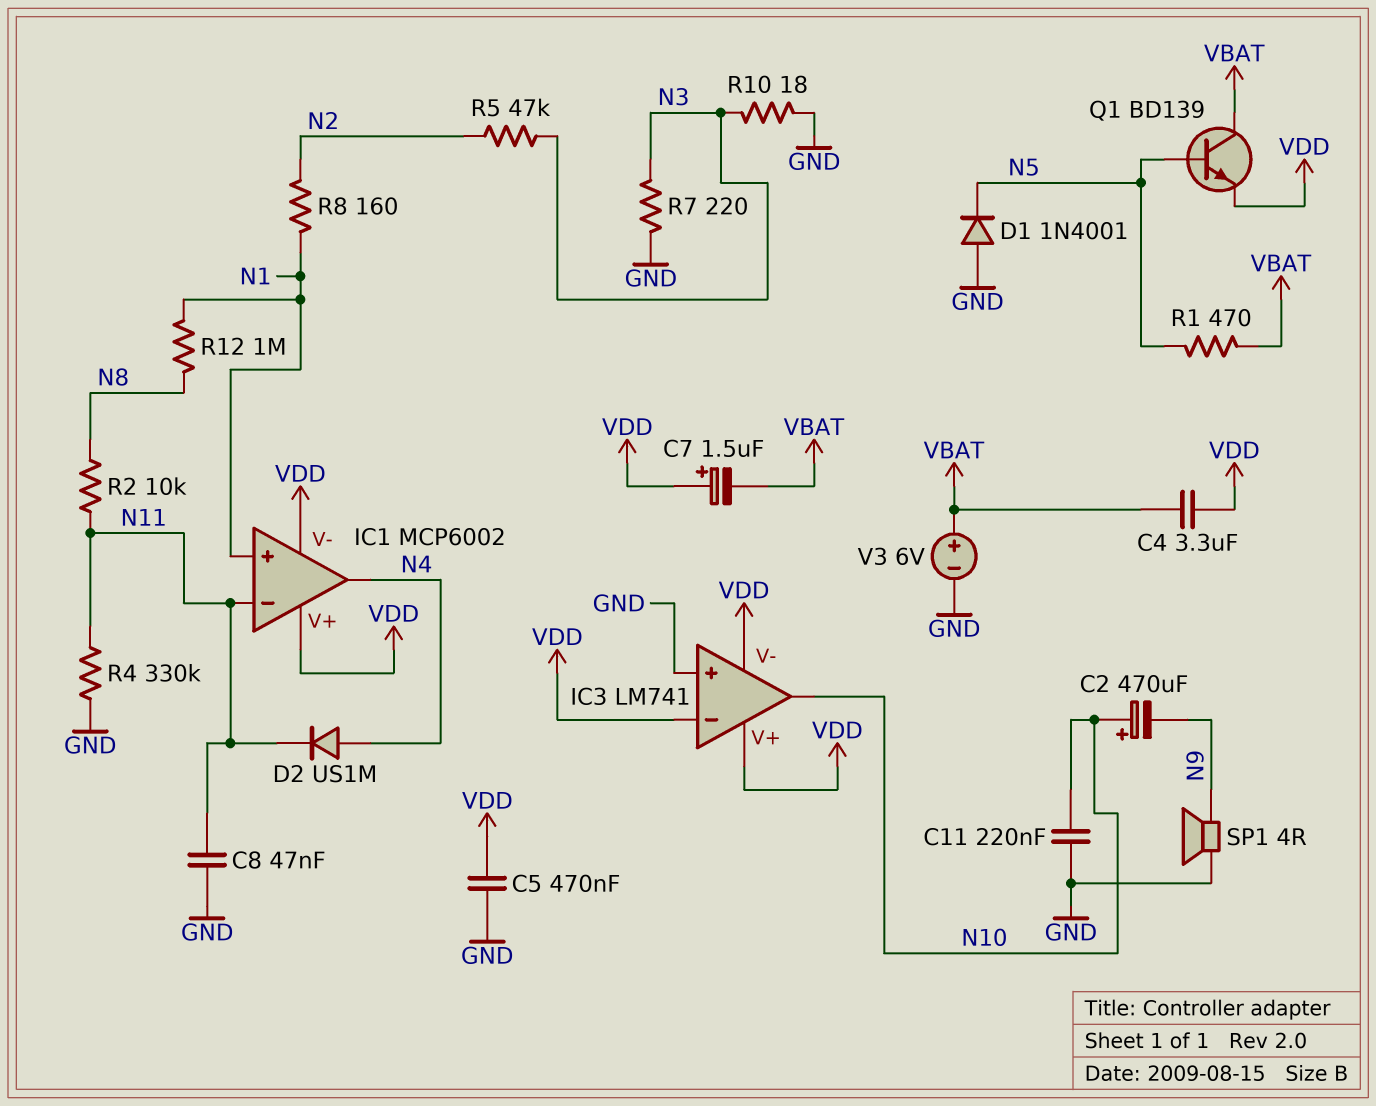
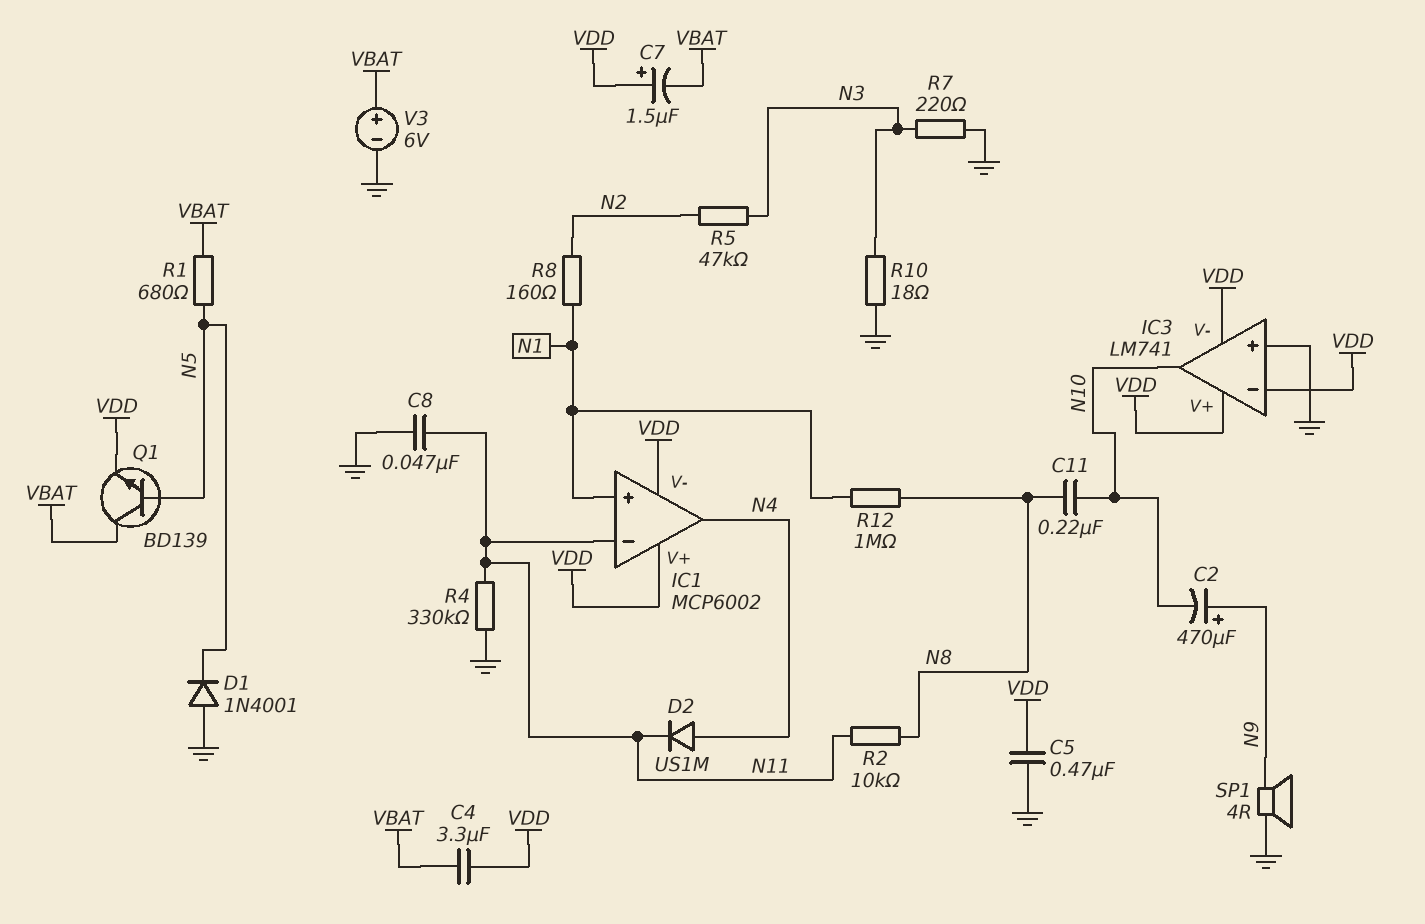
C2: 470uF (plus N10, minus N9) -> 470uF (plus N9, minus N10)
C11: 220nF (GND, N10) -> 220nF (N8, N10)
R1: 470 (N5, VBAT) -> 680 (N5, VBAT)

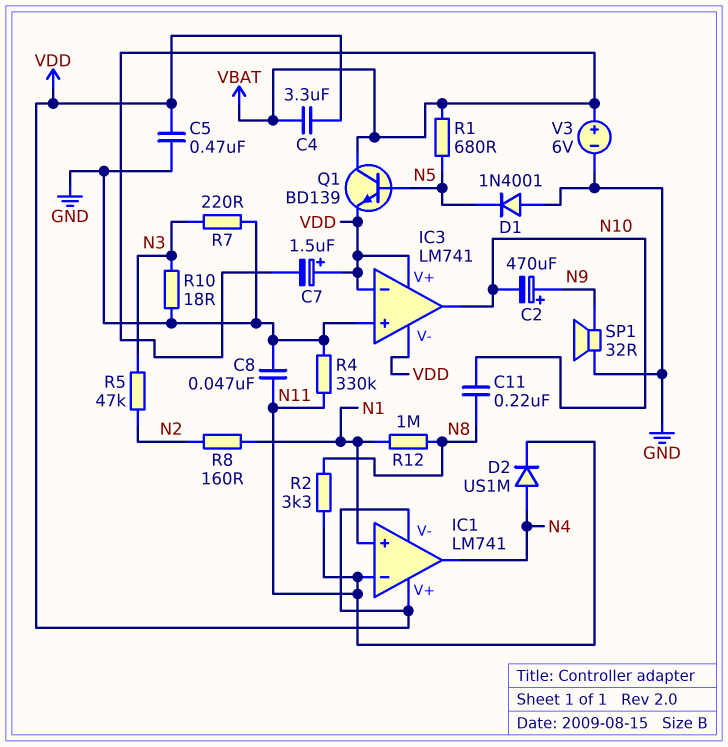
IC1: MCP6002 -> LM741
R2: 10k (N8, N11) -> 3.3k (N8, N11)
SP1: speaker 4R (GND, N9) -> speaker 32R (GND, N9)

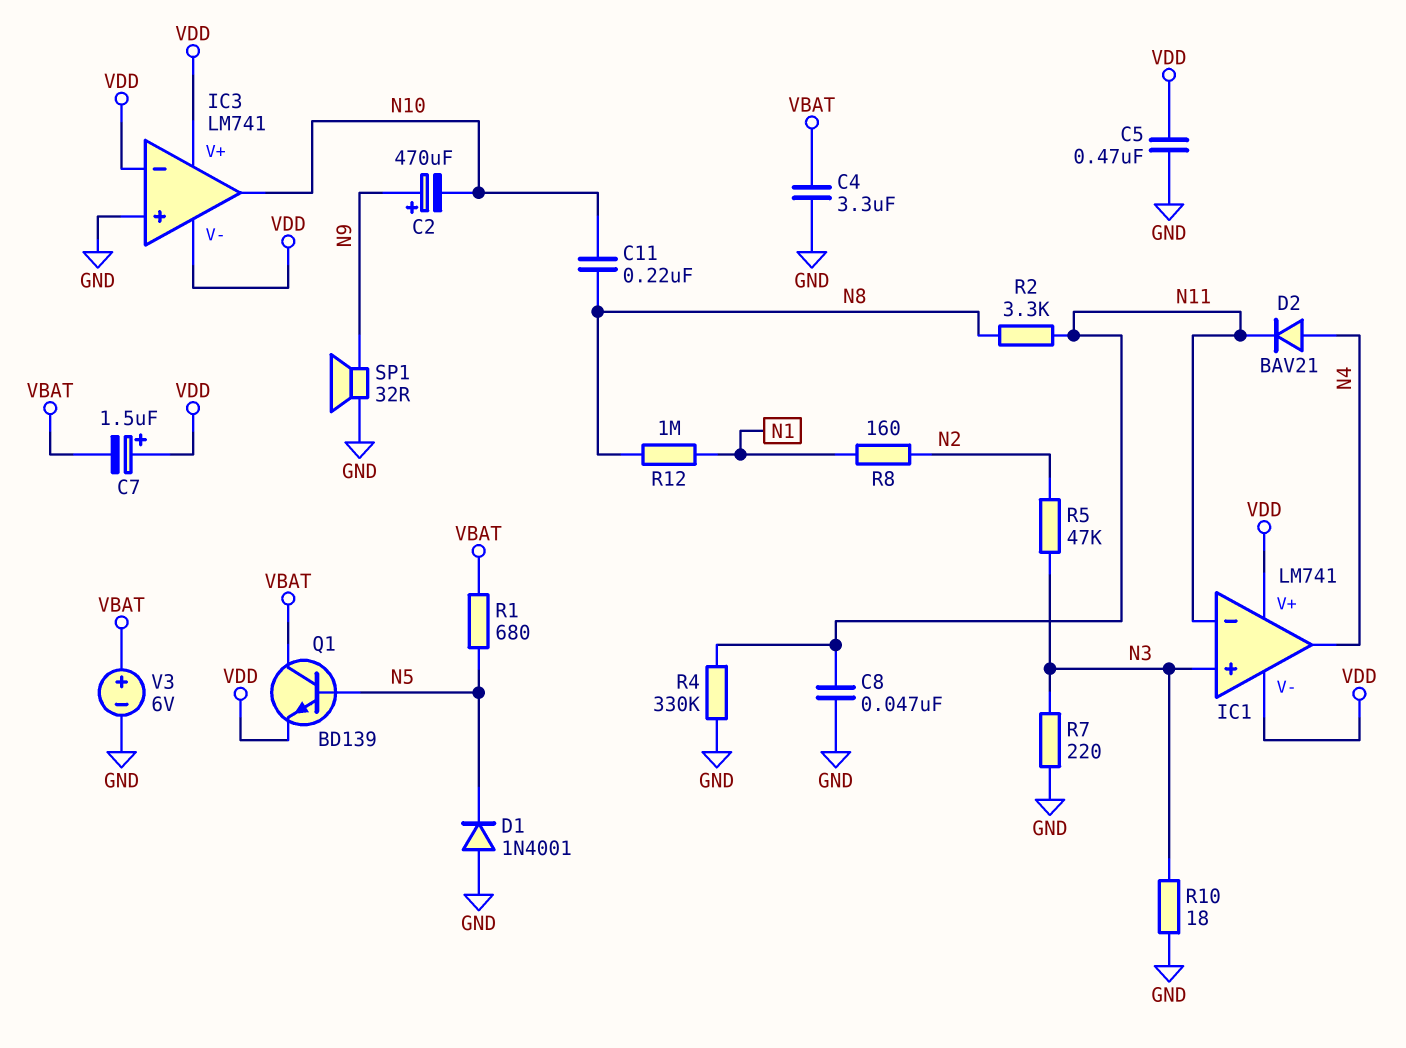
C4: 3.3uF (VBAT, VDD) -> 3.3uF (GND, VBAT)
D2: diode US1M (A N4, K N11) -> diode BAV21 (A N4, K N11)
IC1 pin in+: N1 -> N3

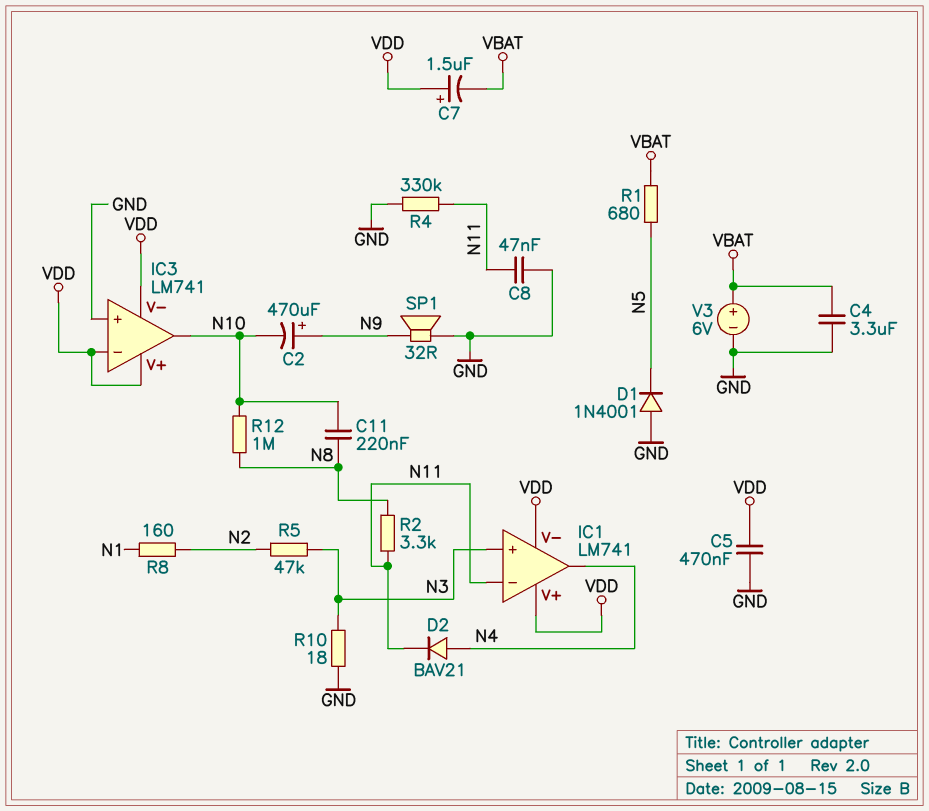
Q1: NPN BD139 (B N5, C VBAT, E VDD) -> none
R7: 220 (GND, N3) -> none
R12: 1M (N1, N8) -> 1M (N8, N10)

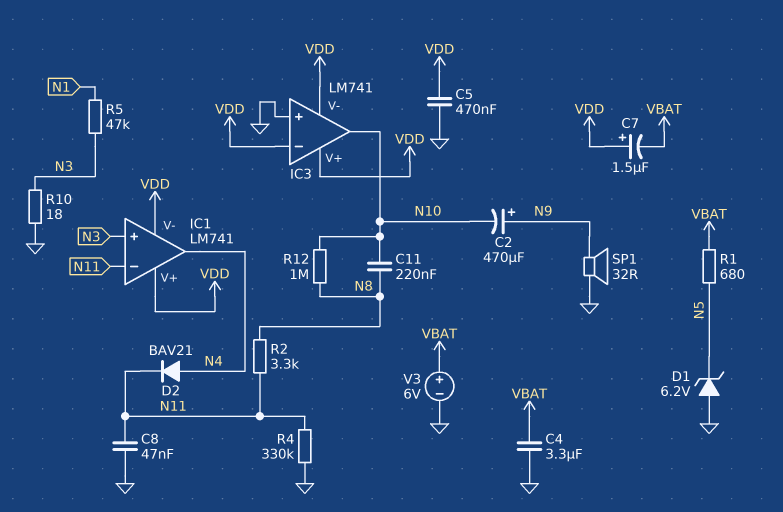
D1: diode 1N4001 (A GND, K N5) -> zener 6.2V (A GND, K N5)
R5: 47k (N2, N3) -> 47k (N1, N3)
R8: 160 (N1, N2) -> none

